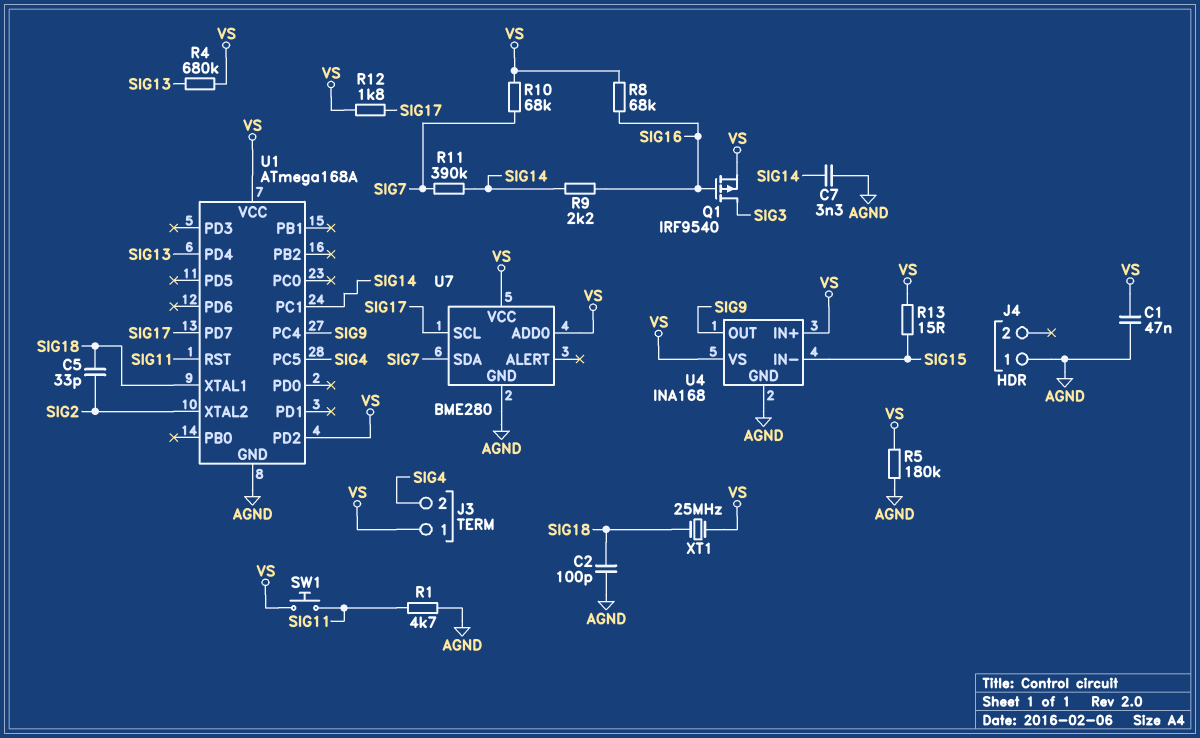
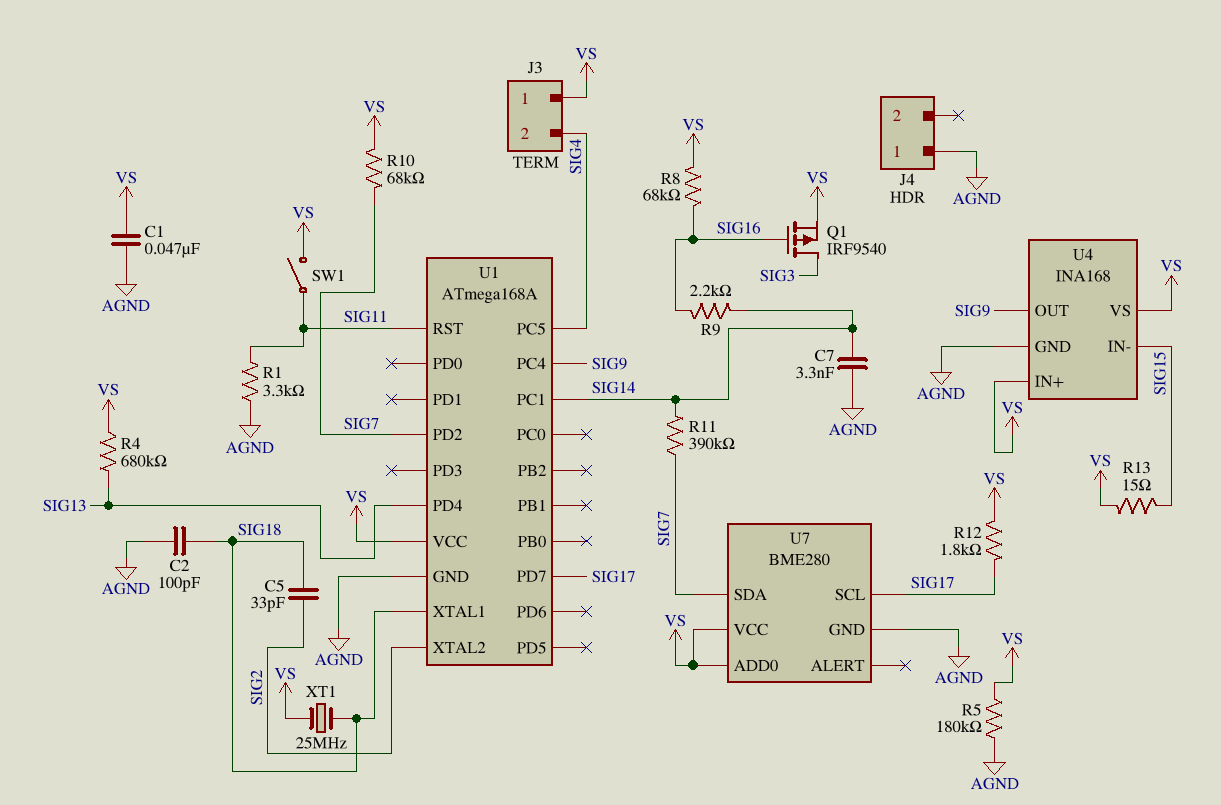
R1: 4.7k (AGND, SIG11) -> 3.3k (AGND, SIG11)
SW1: button (SIG11, VS) -> switch (SIG11, VS)
U1 pin PD2: VS -> SIG7

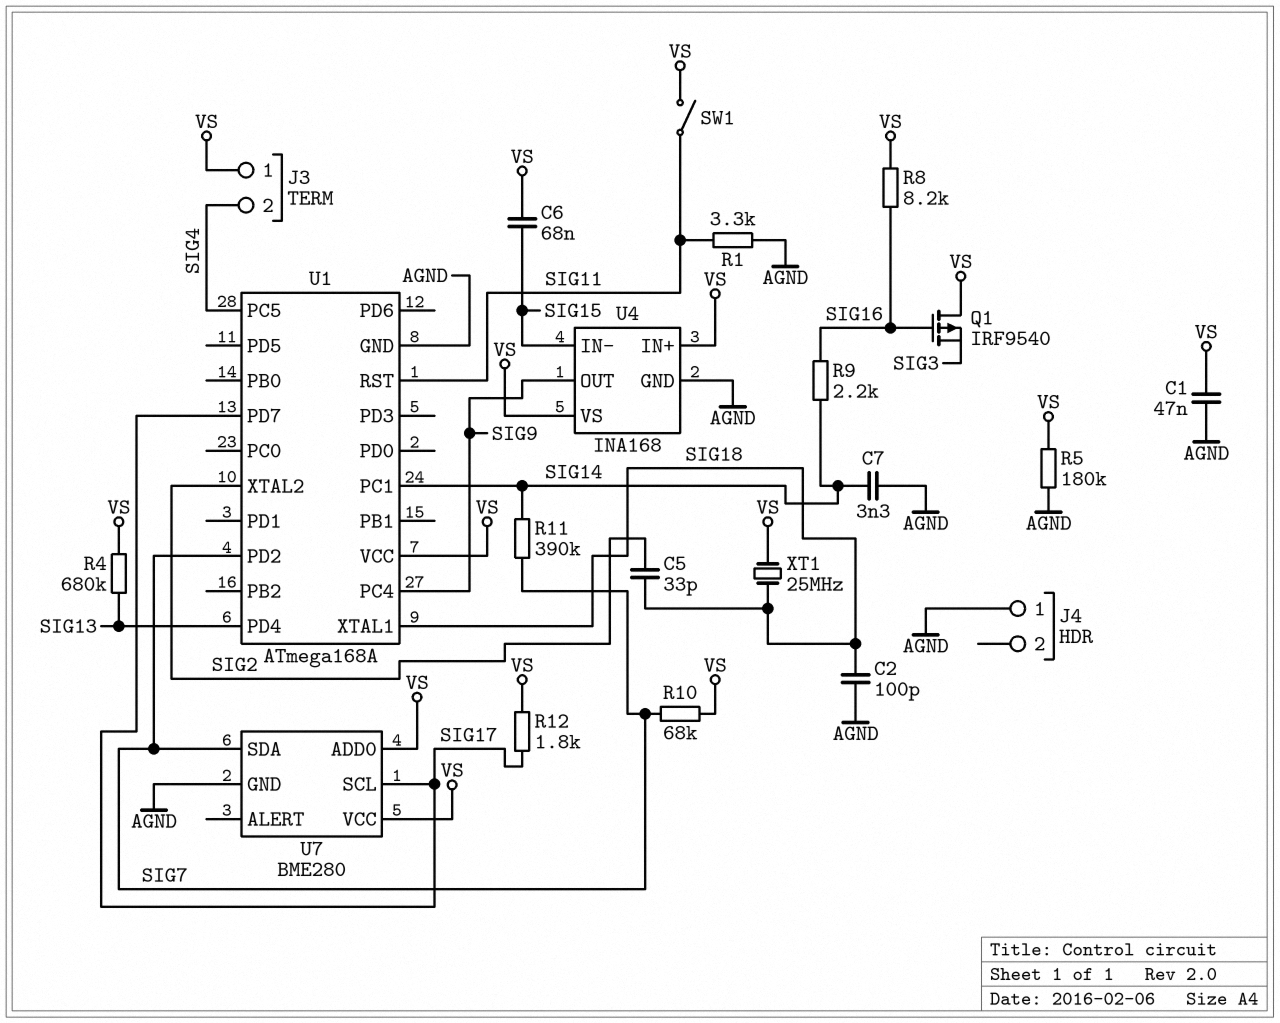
C6: none -> 68nF (SIG15, VS)
Q1: PMOS IRF9540 (G SIG16, D SIG3, S VS) -> PMOS IRF9540 (G SIG16, D VS, S SIG3)
R8: 68k (SIG16, VS) -> 8.2k (SIG16, VS)
R13: 15 (SIG15, VS) -> none

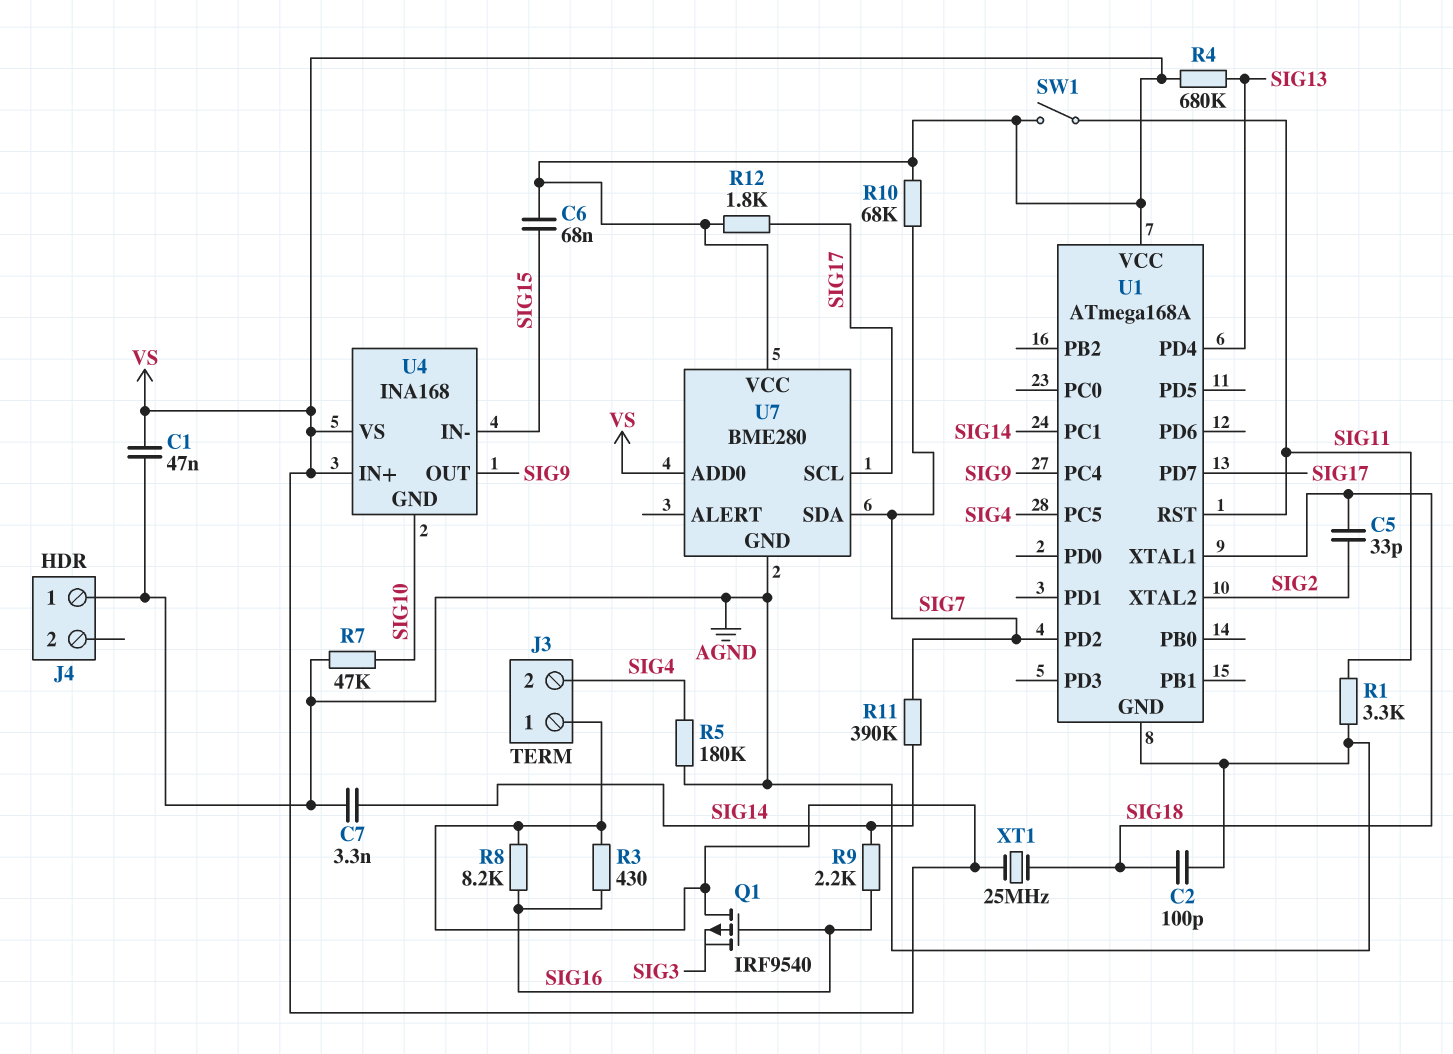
R3: none -> 430 (SIG16, VS)
R5: 180k (AGND, VS) -> 180k (AGND, SIG4)
R7: none -> 47k (AGND, SIG10)
U4 pin GND: AGND -> SIG10

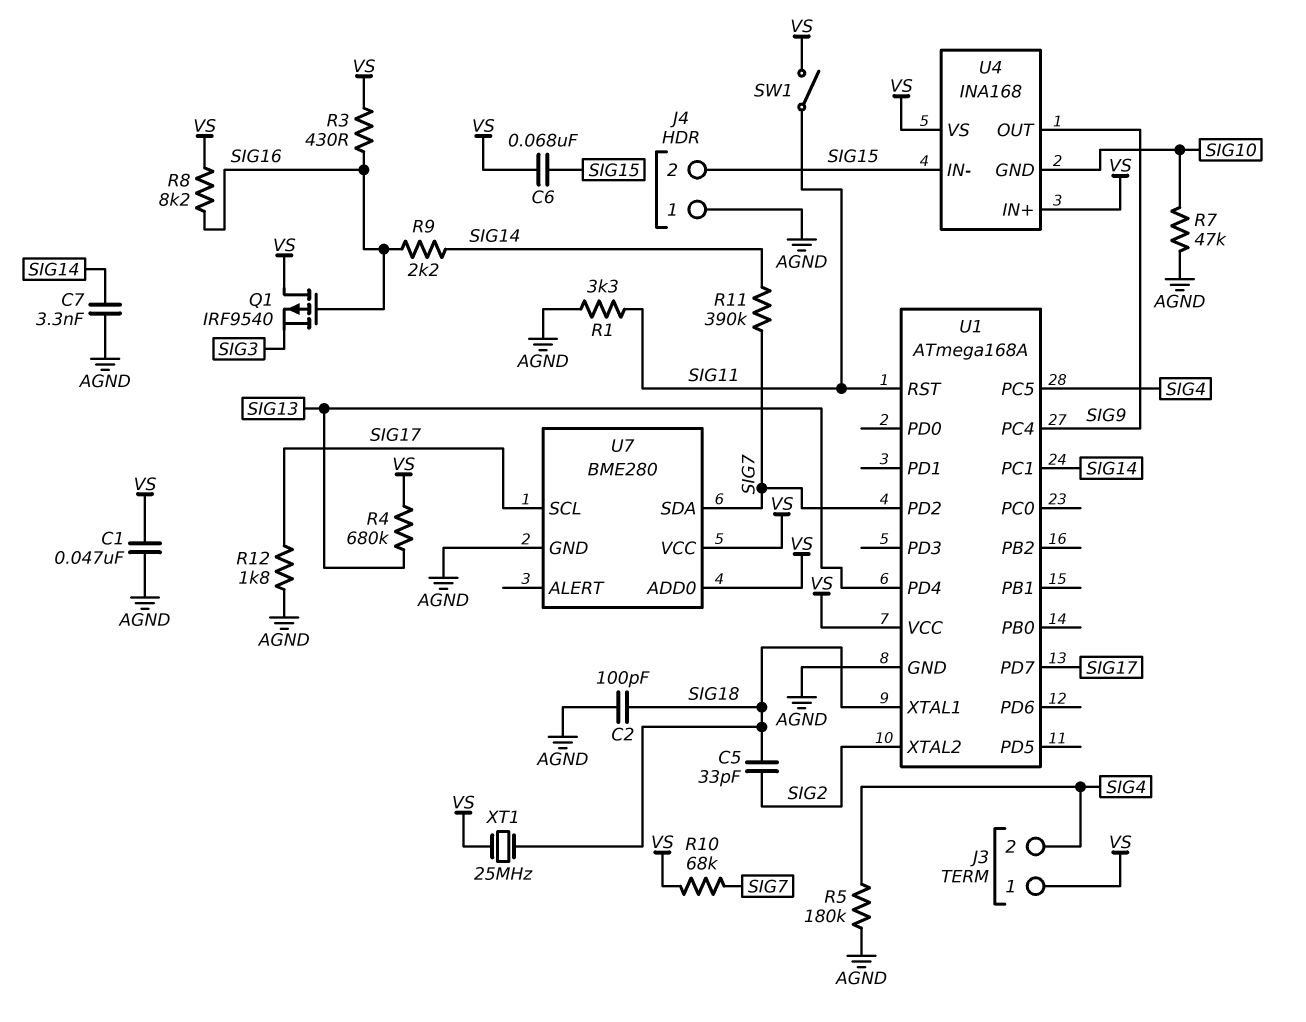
J4 pin 2: none -> SIG15
R12: 1.8k (SIG17, VS) -> 1.8k (AGND, SIG17)

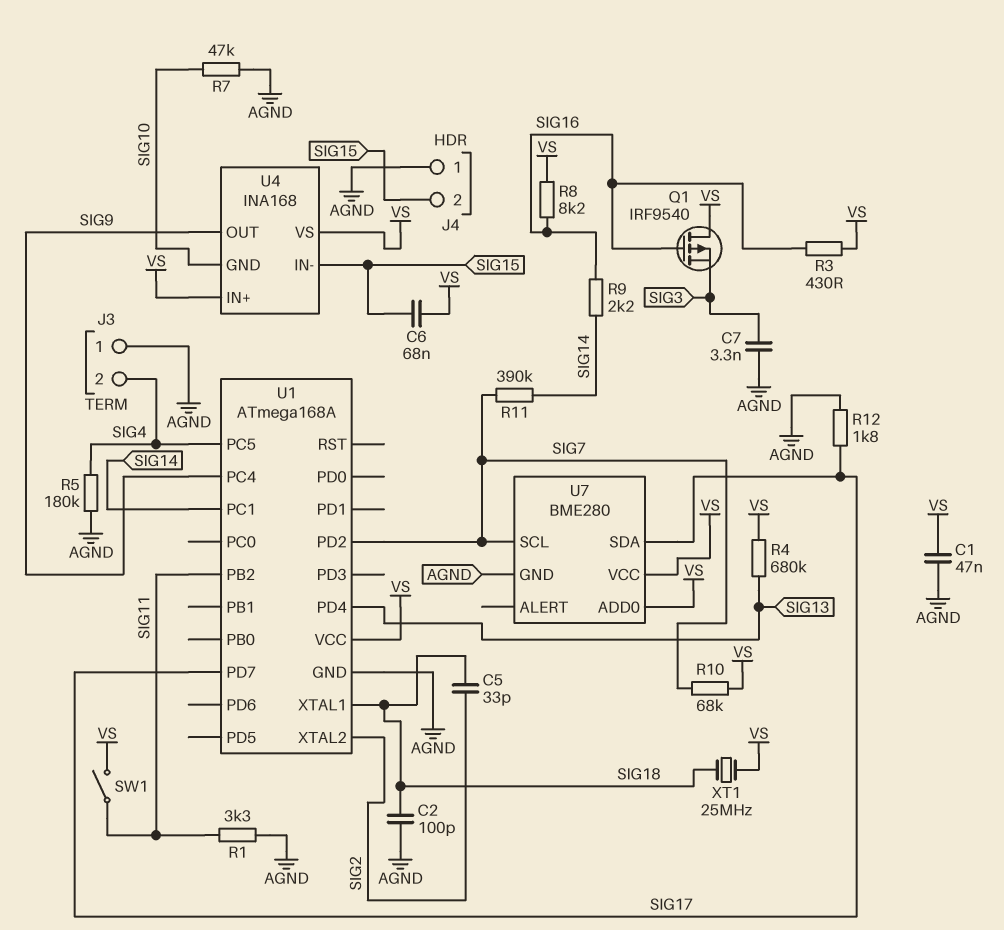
C7: 3.3nF (AGND, SIG14) -> 3.3nF (AGND, SIG3)
J3 pin 1: VS -> AGND
U1 pin PB2: none -> SIG11
U1 pin RST: SIG11 -> none
U7 pin SCL: SIG17 -> SIG7
U7 pin SDA: SIG7 -> SIG17

